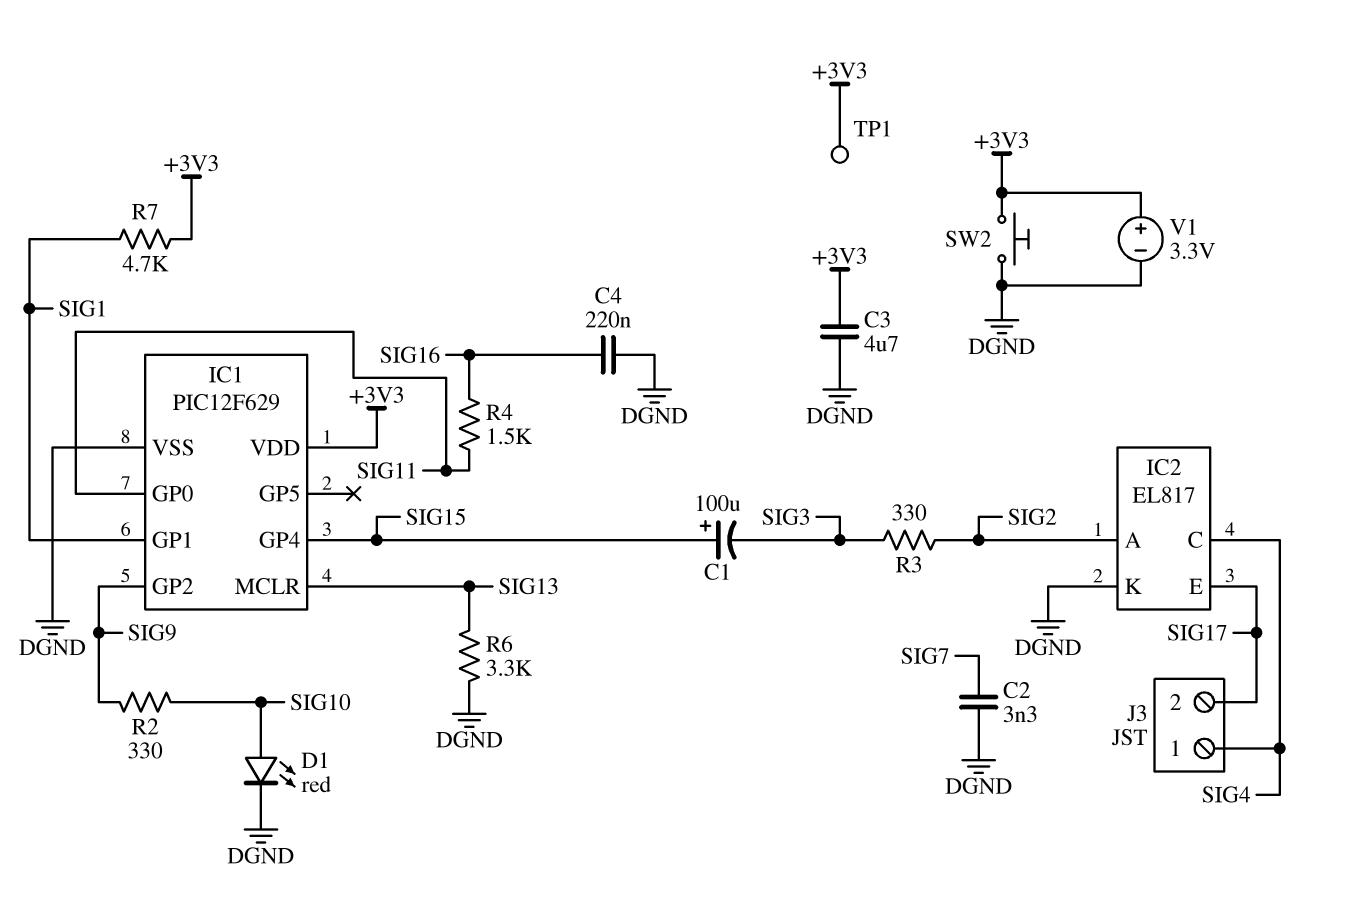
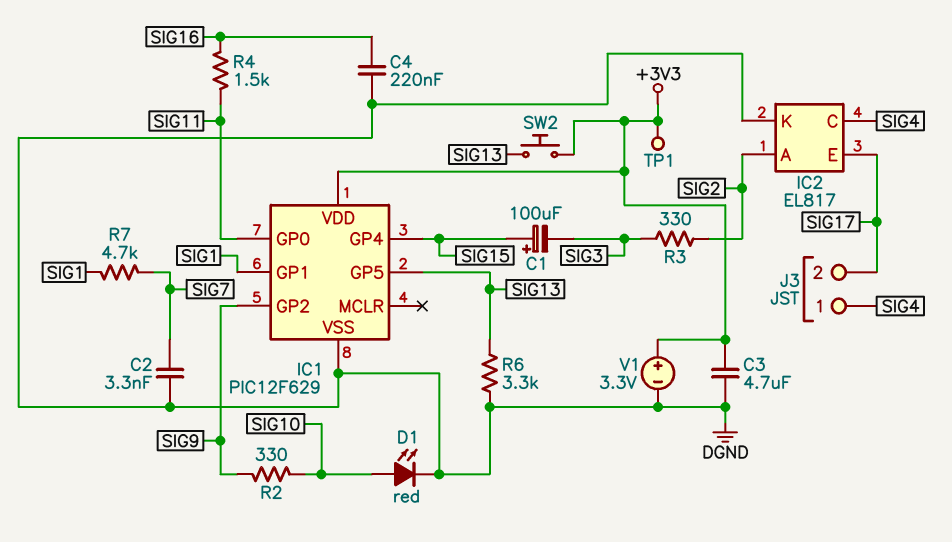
IC1 pin GP5: none -> SIG13
IC1 pin MCLR: SIG13 -> none
R7: 4.7k (+3V3, SIG1) -> 4.7k (SIG1, SIG7)
SW2: button (+3V3, DGND) -> button (+3V3, SIG13)

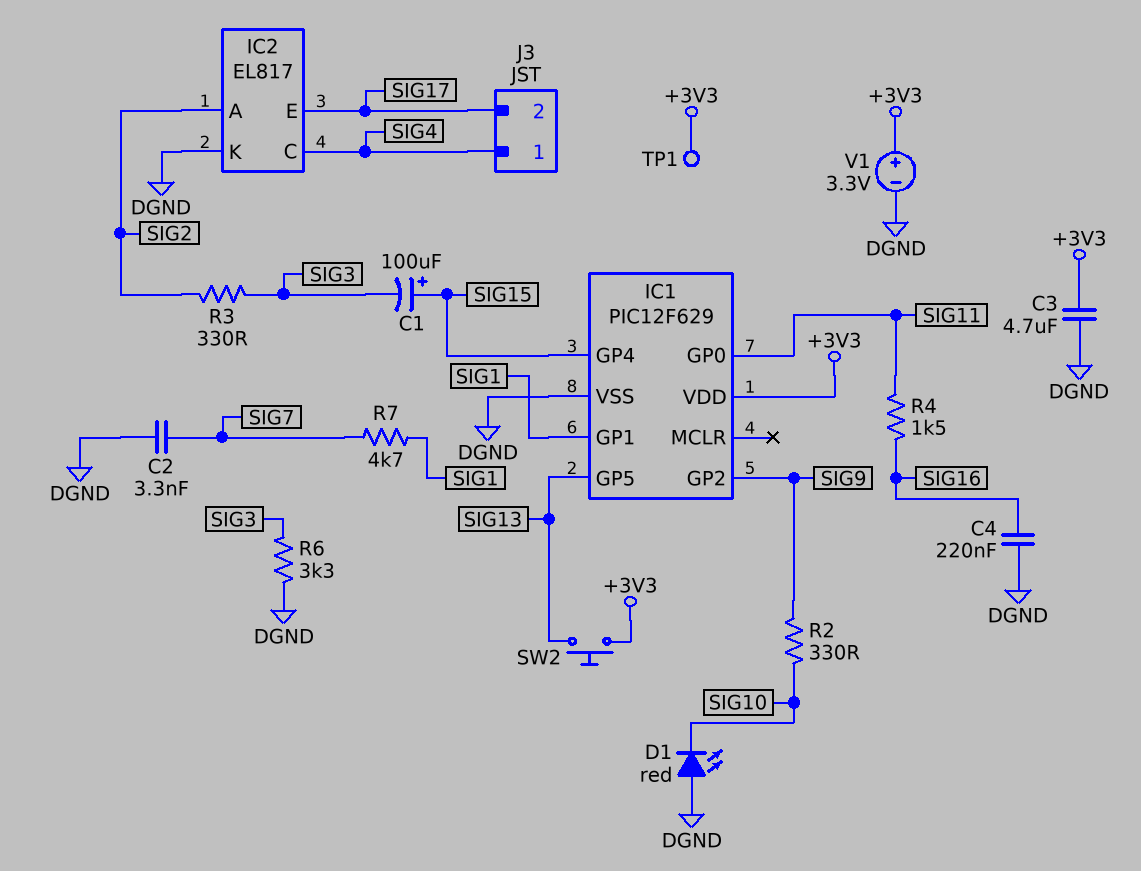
D1: LED red (A SIG10, K DGND) -> LED red (A DGND, K SIG10)
R6: 3.3k (DGND, SIG13) -> 3.3k (DGND, SIG3)

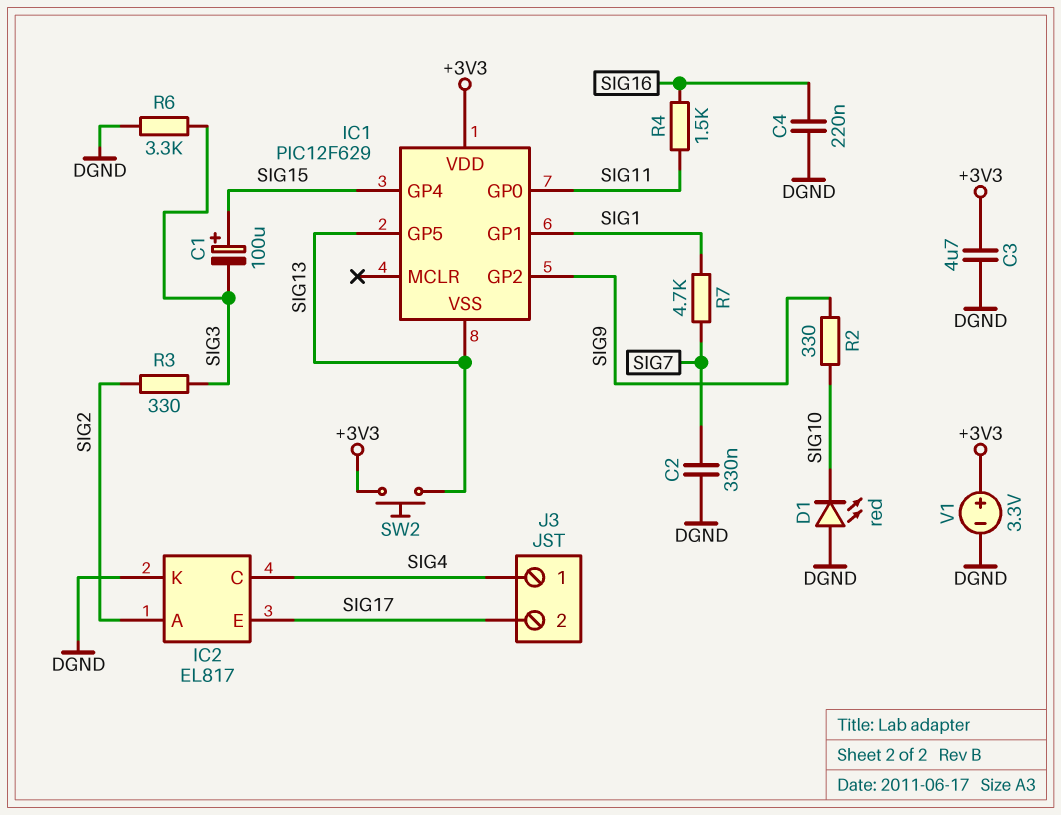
C2: 3.3nF (DGND, SIG7) -> 330nF (DGND, SIG7)
IC1 pin VSS: DGND -> SIG13
TP1: test point (+3V3) -> none

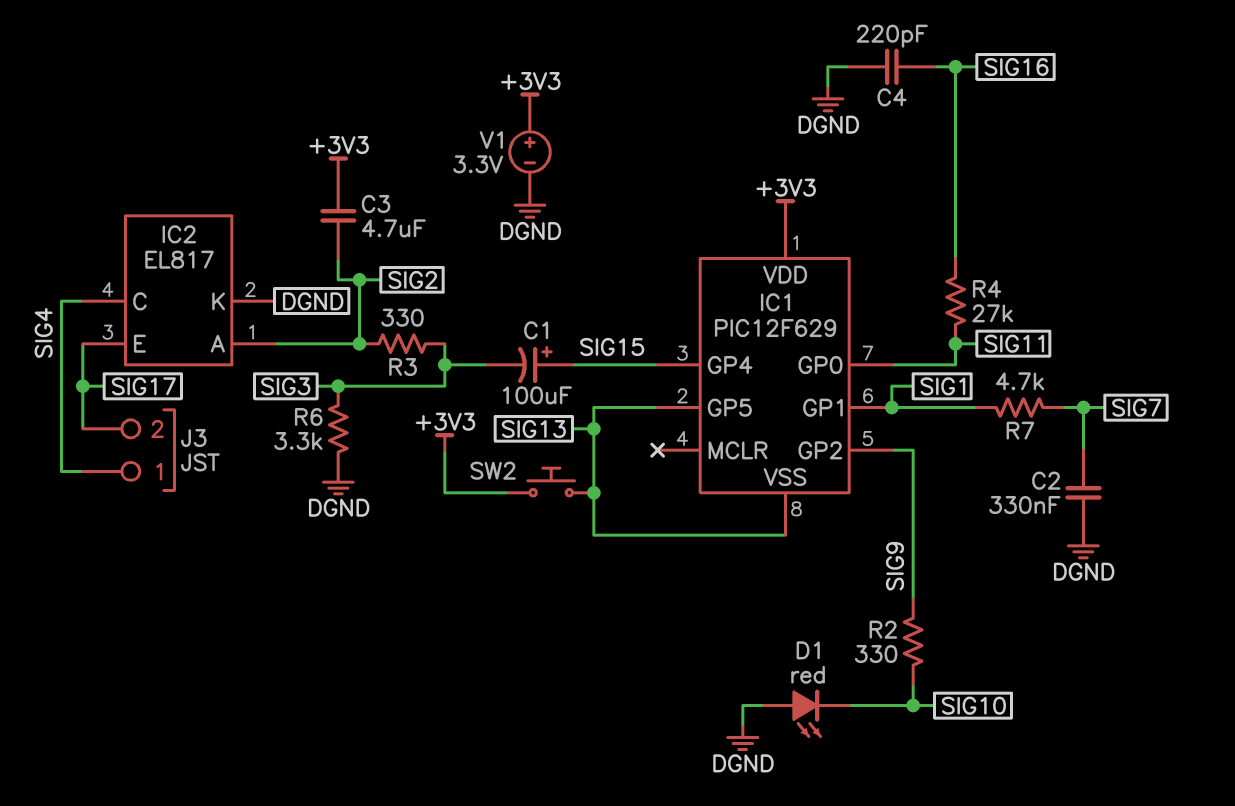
C3: 4.7uF (+3V3, DGND) -> 4.7uF (+3V3, SIG2)
C4: 220nF (DGND, SIG16) -> 220pF (DGND, SIG16)
R4: 1.5k (SIG11, SIG16) -> 27k (SIG11, SIG16)

